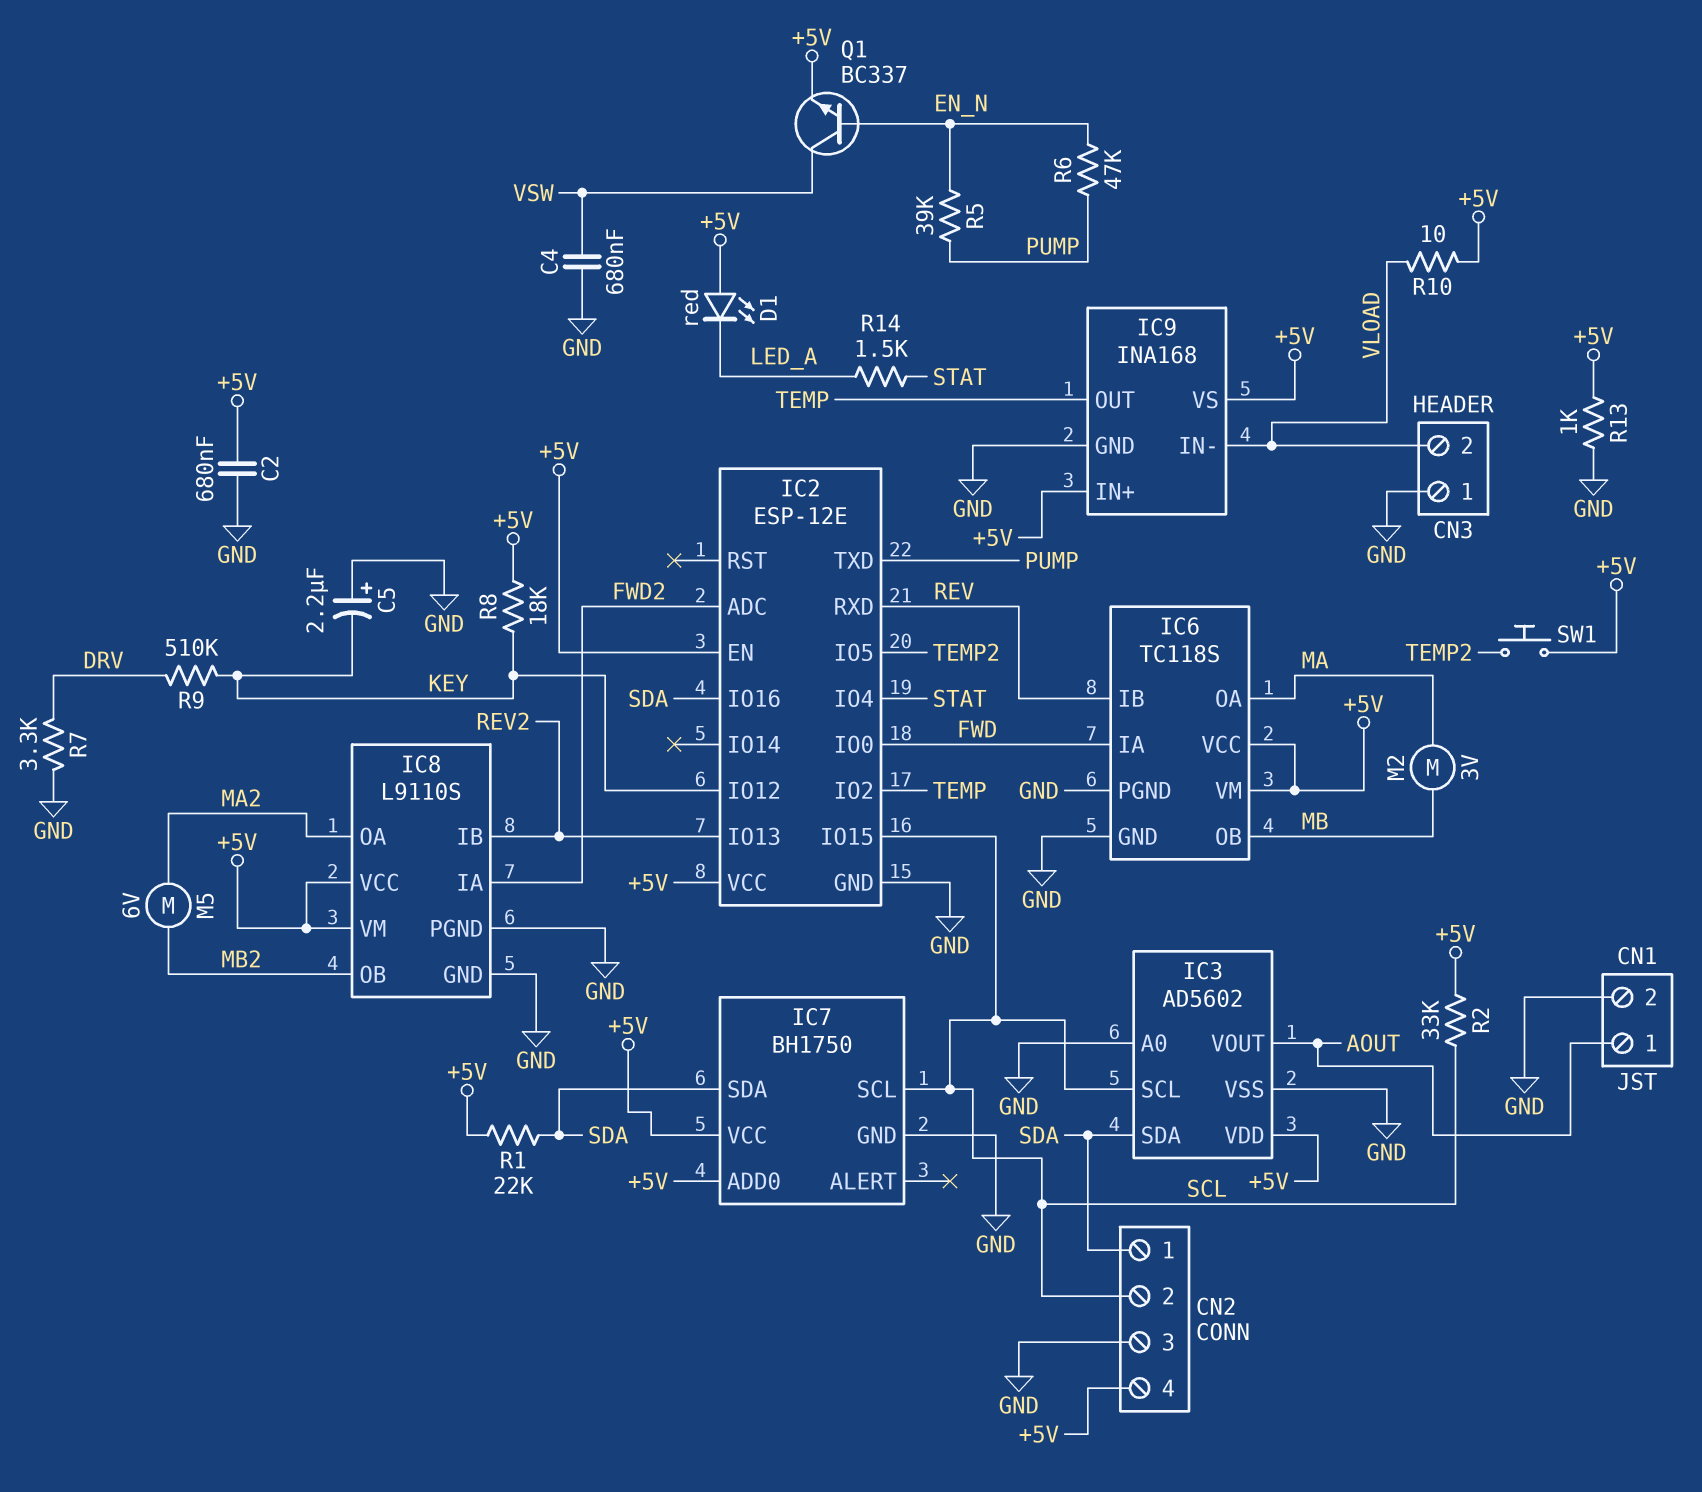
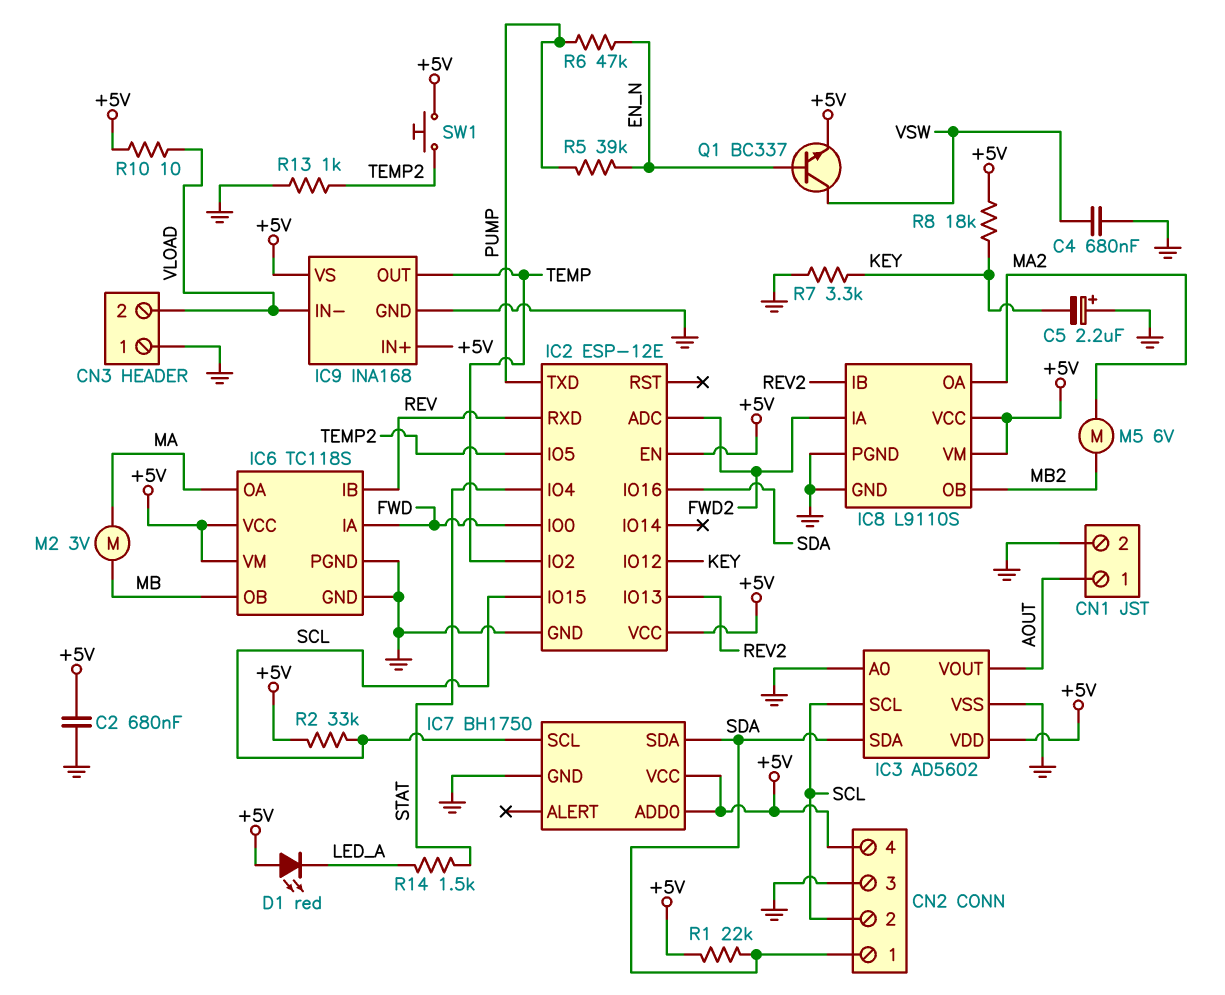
R7: 3.3k (DRV, GND) -> 3.3k (GND, KEY)
R9: 510k (DRV, KEY) -> none
R13: 1k (+5V, GND) -> 1k (GND, TEMP2)

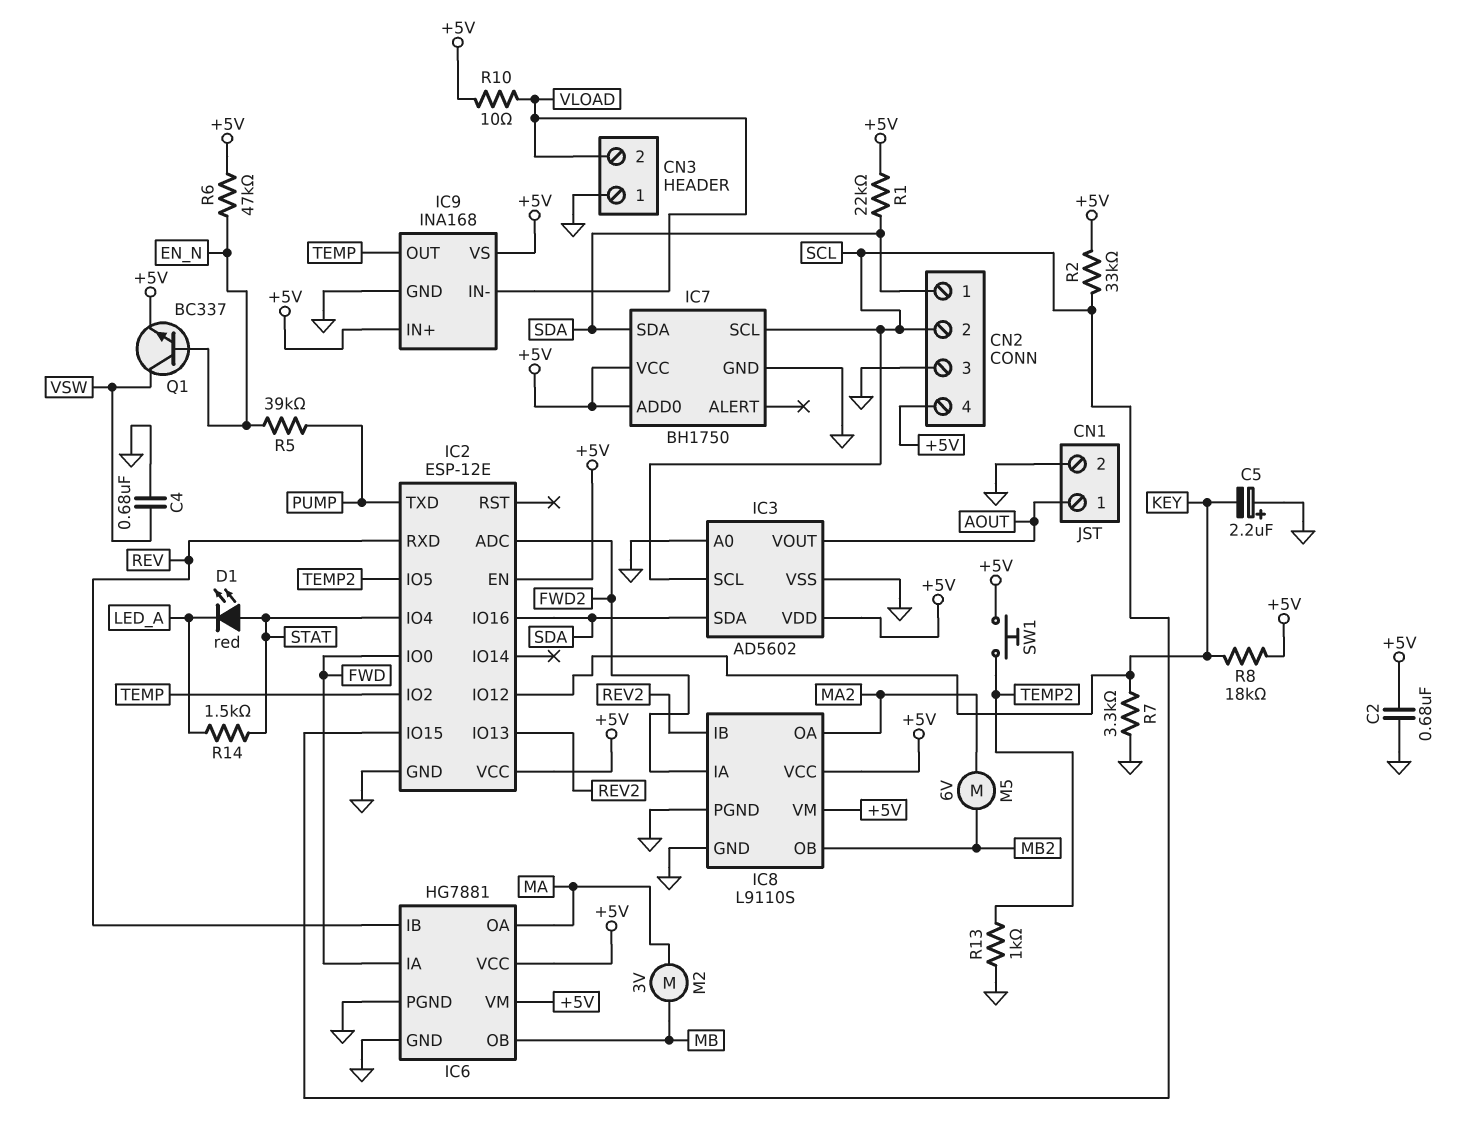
D1: LED red (A +5V, K LED_A) -> LED red (A STAT, K LED_A)
IC6: TC118S -> HG7881
R6: 47k (EN_N, PUMP) -> 47k (+5V, EN_N)

